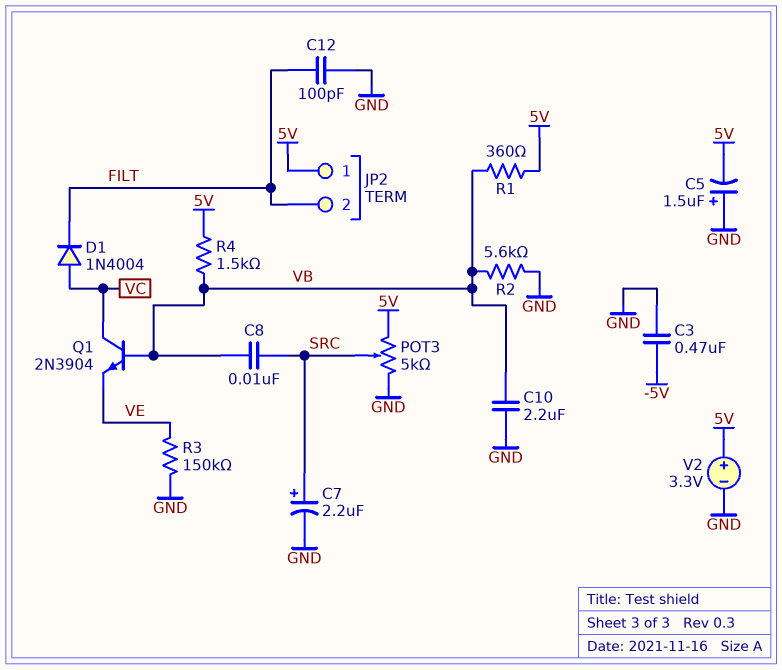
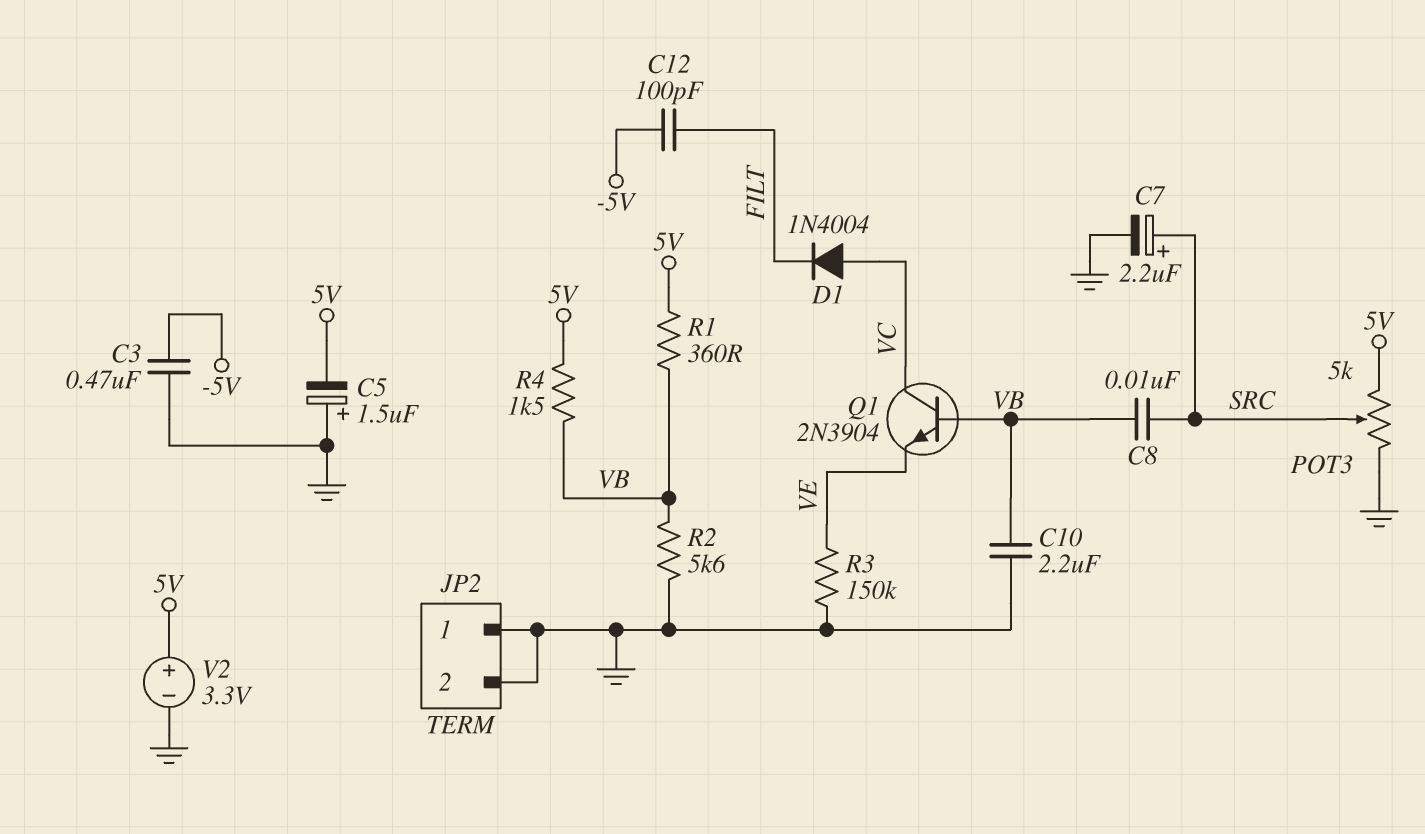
C12: 100pF (FILT, GND) -> 100pF (-5V, FILT)
JP2 pin 1: 5V -> GND
JP2 pin 2: FILT -> GND

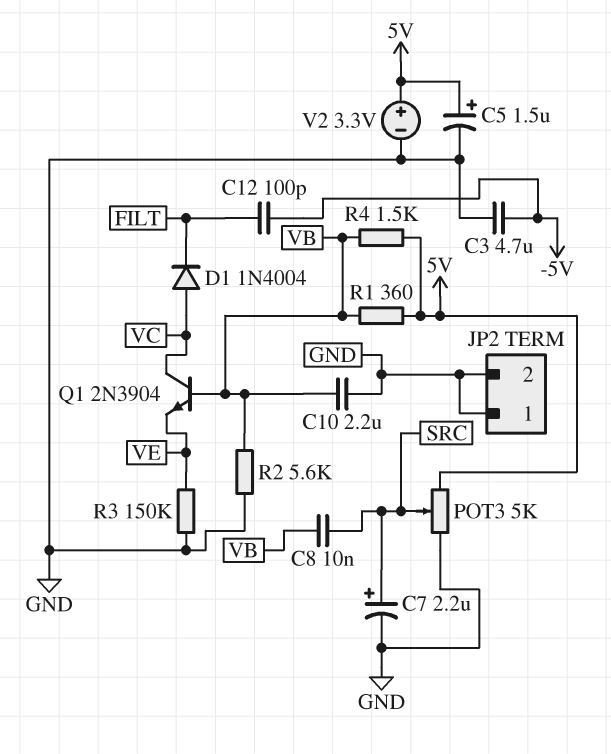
C3: 470nF (-5V, GND) -> 4.7uF (-5V, GND)
C5: 1.5uF (plus GND, minus 5V) -> 1.5uF (plus 5V, minus GND)

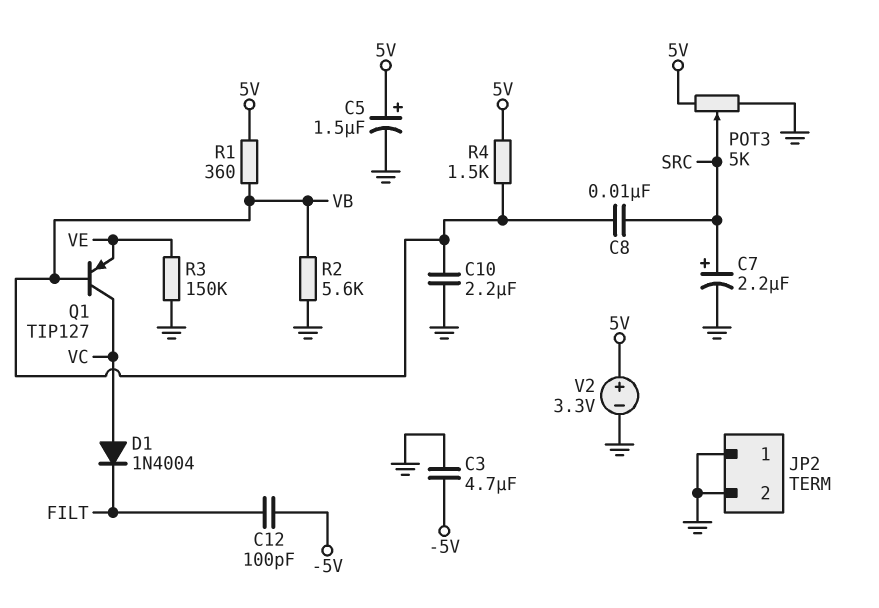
Q1: NPN 2N3904 (B VB, C VC, E VE) -> PNP TIP127 (B VB, C VC, E VE)

